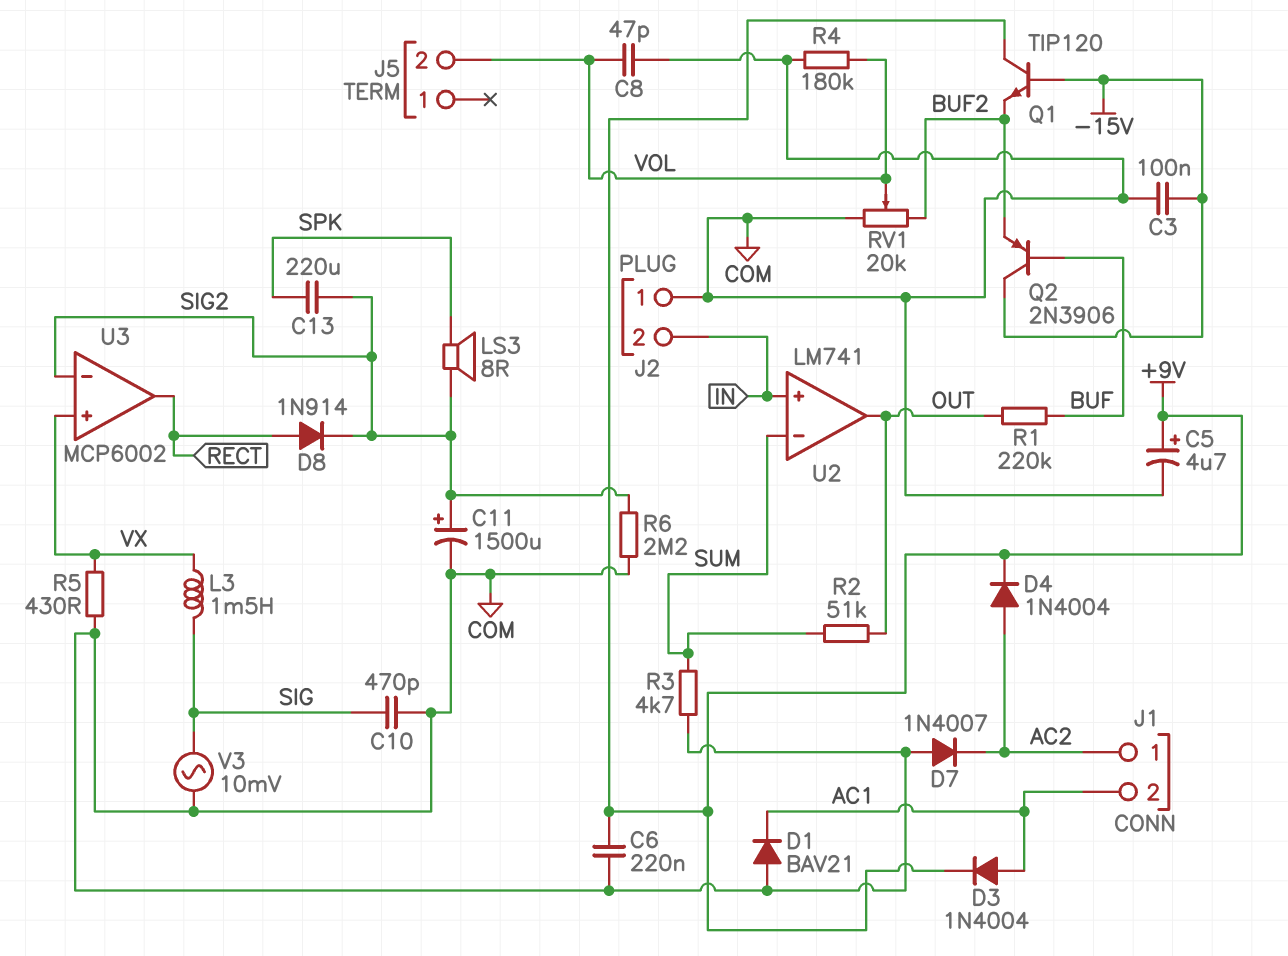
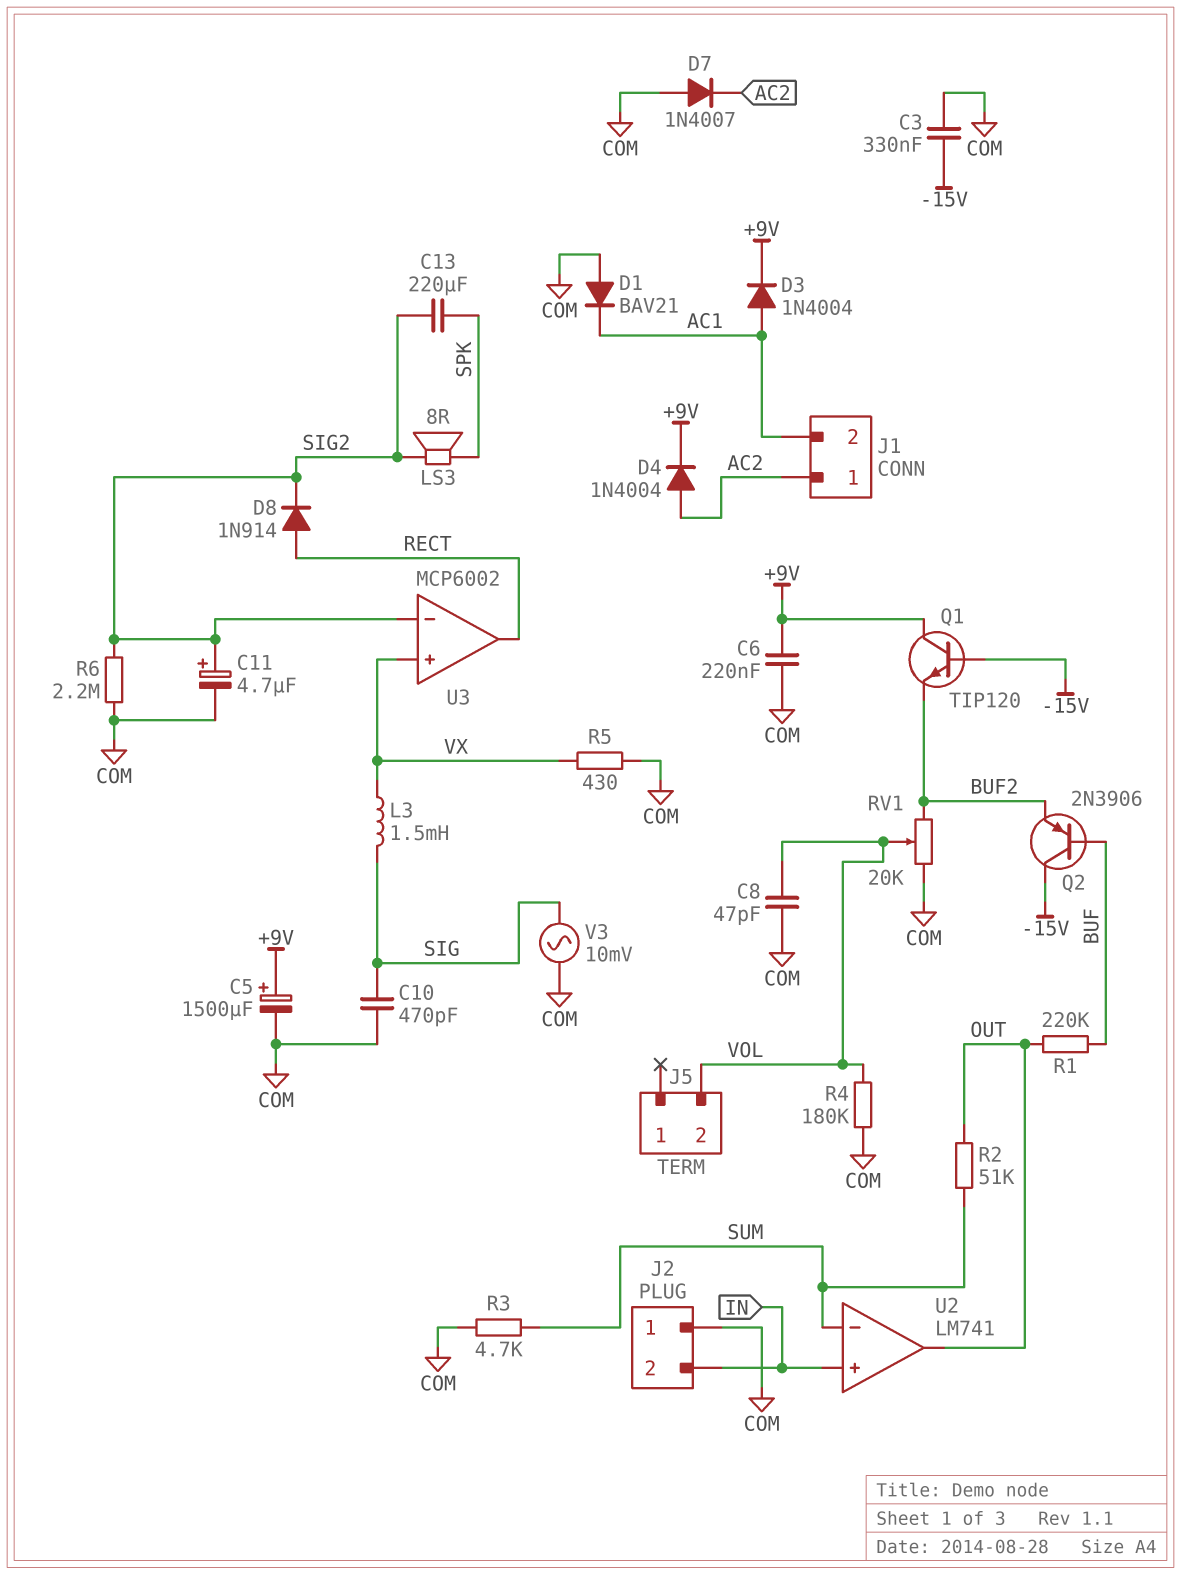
C3: 100nF (-15V, COM) -> 330nF (-15V, COM)
C5: 4.7uF (plus +9V, minus COM) -> 1500uF (plus +9V, minus COM)
C11: 1500uF (plus SIG2, minus COM) -> 4.7uF (plus SIG2, minus COM)

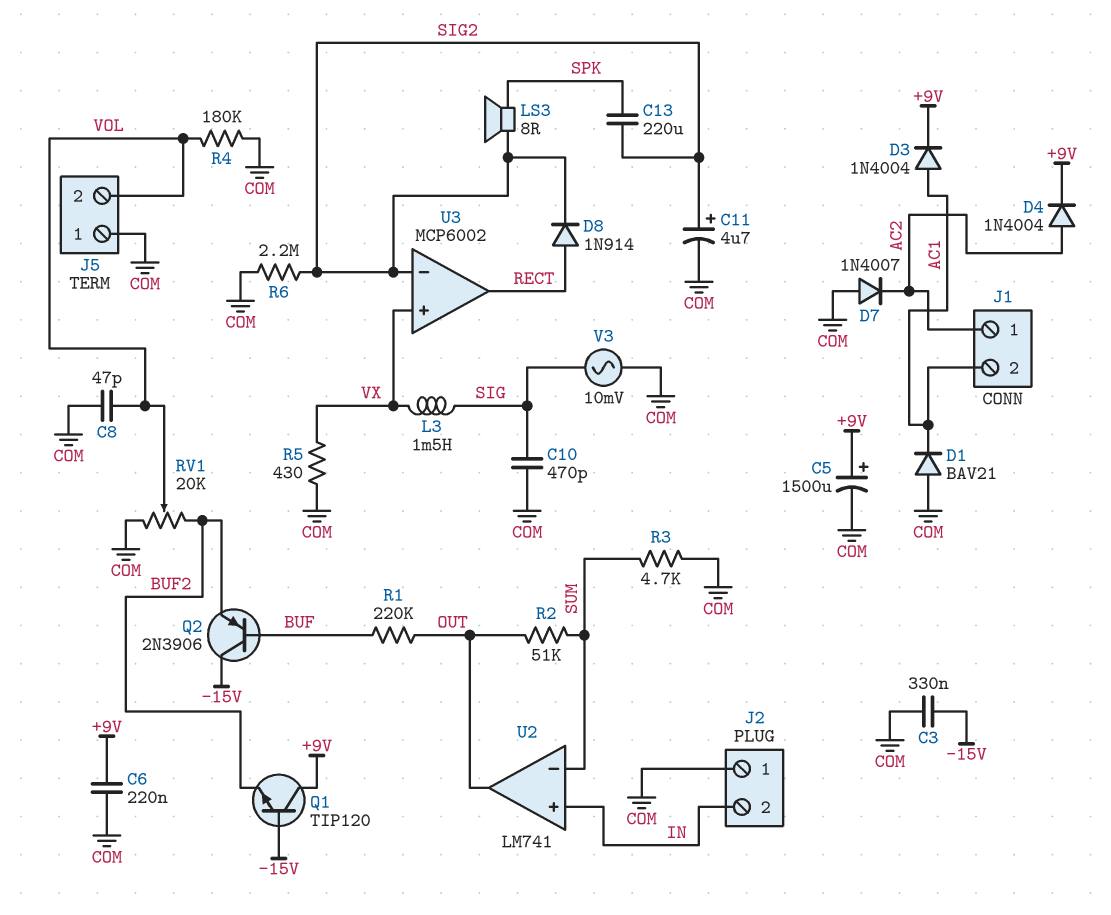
J5 pin 1: none -> COM

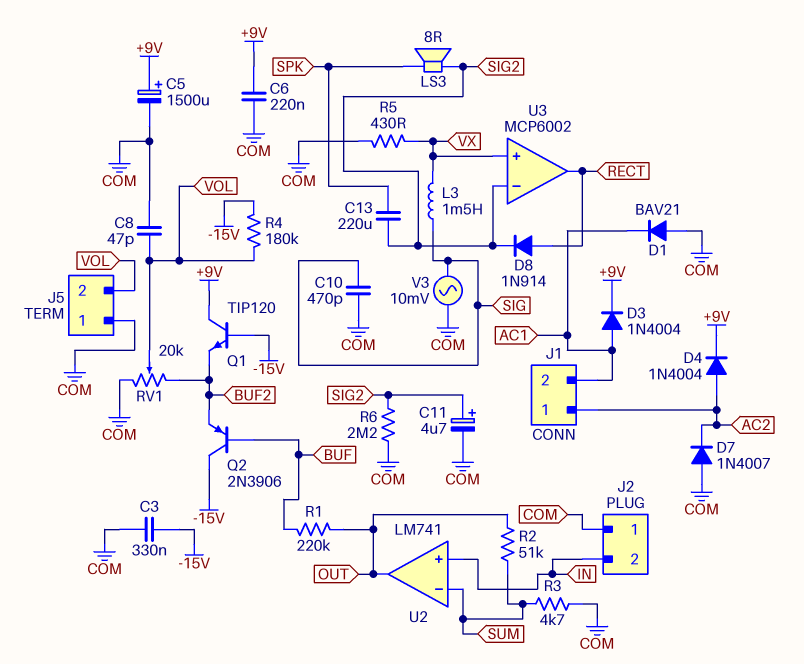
R4: 180k (COM, VOL) -> 180k (-15V, VOL)

